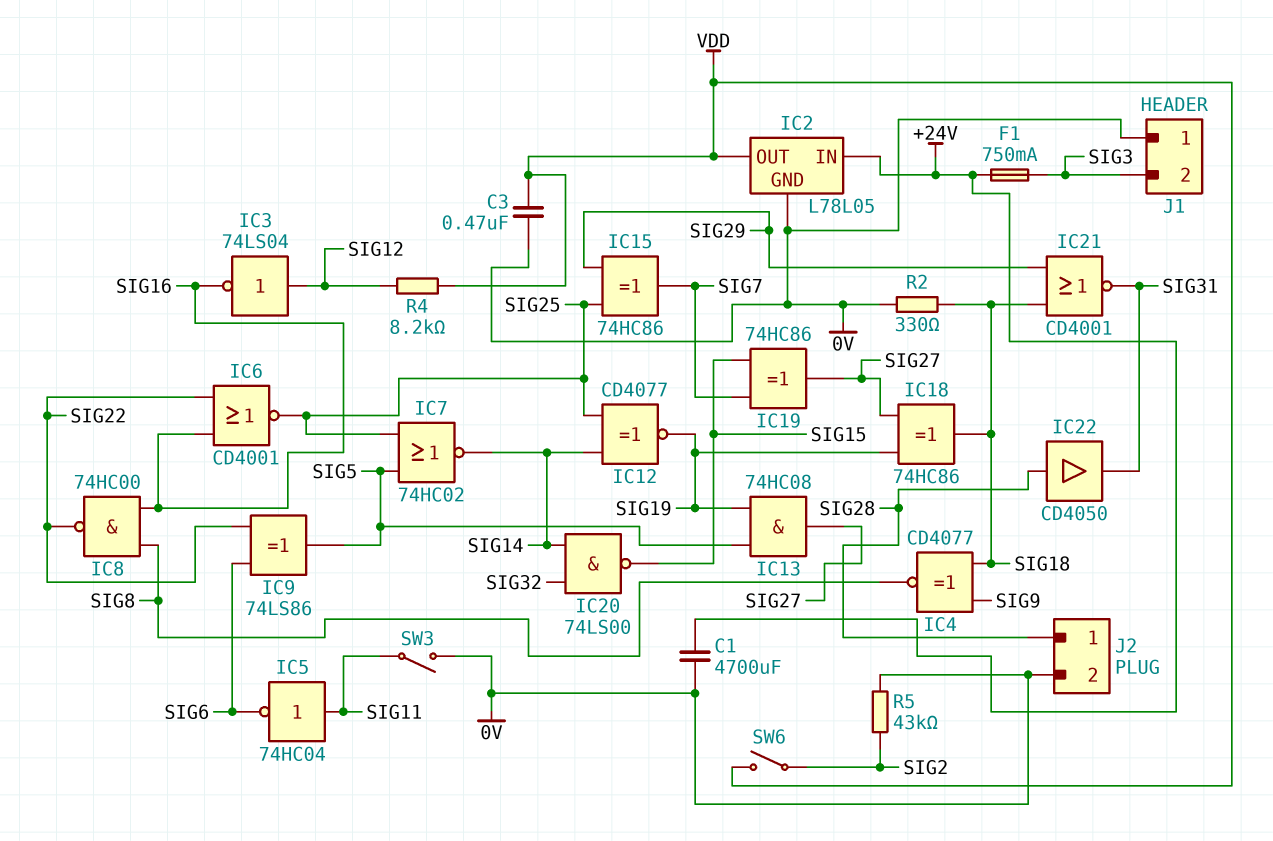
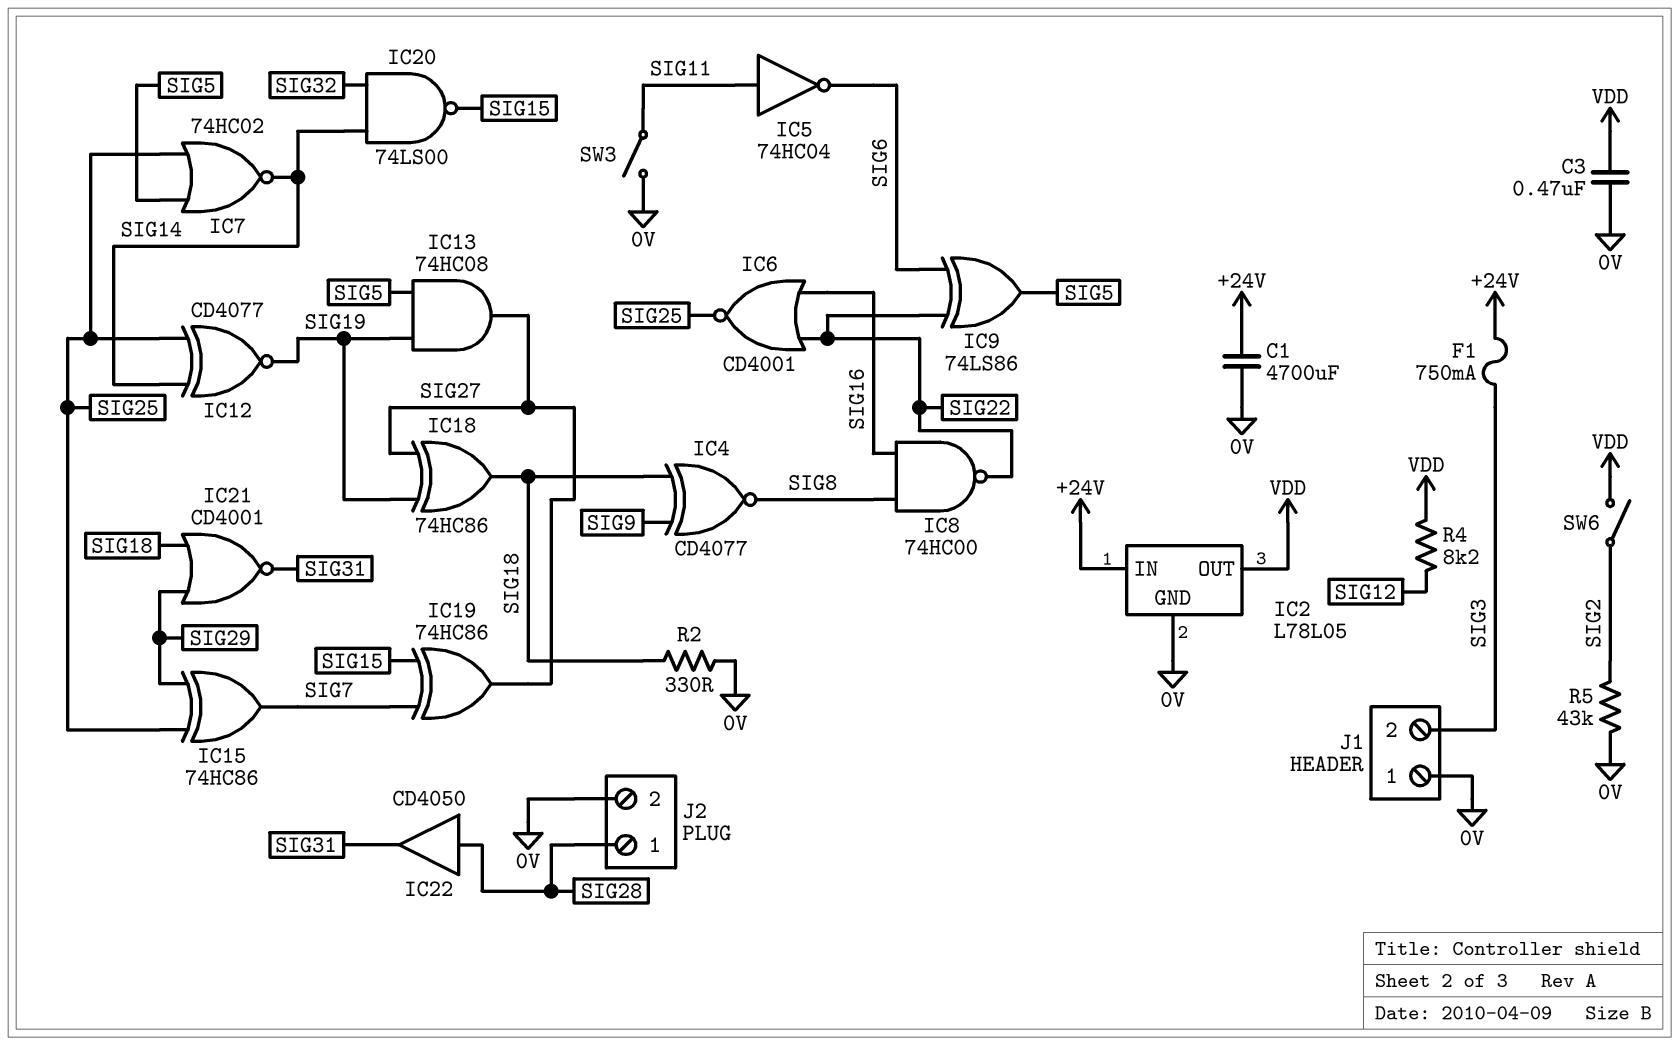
IC3: NOT 74LS04 (in SIG12, out SIG16) -> none

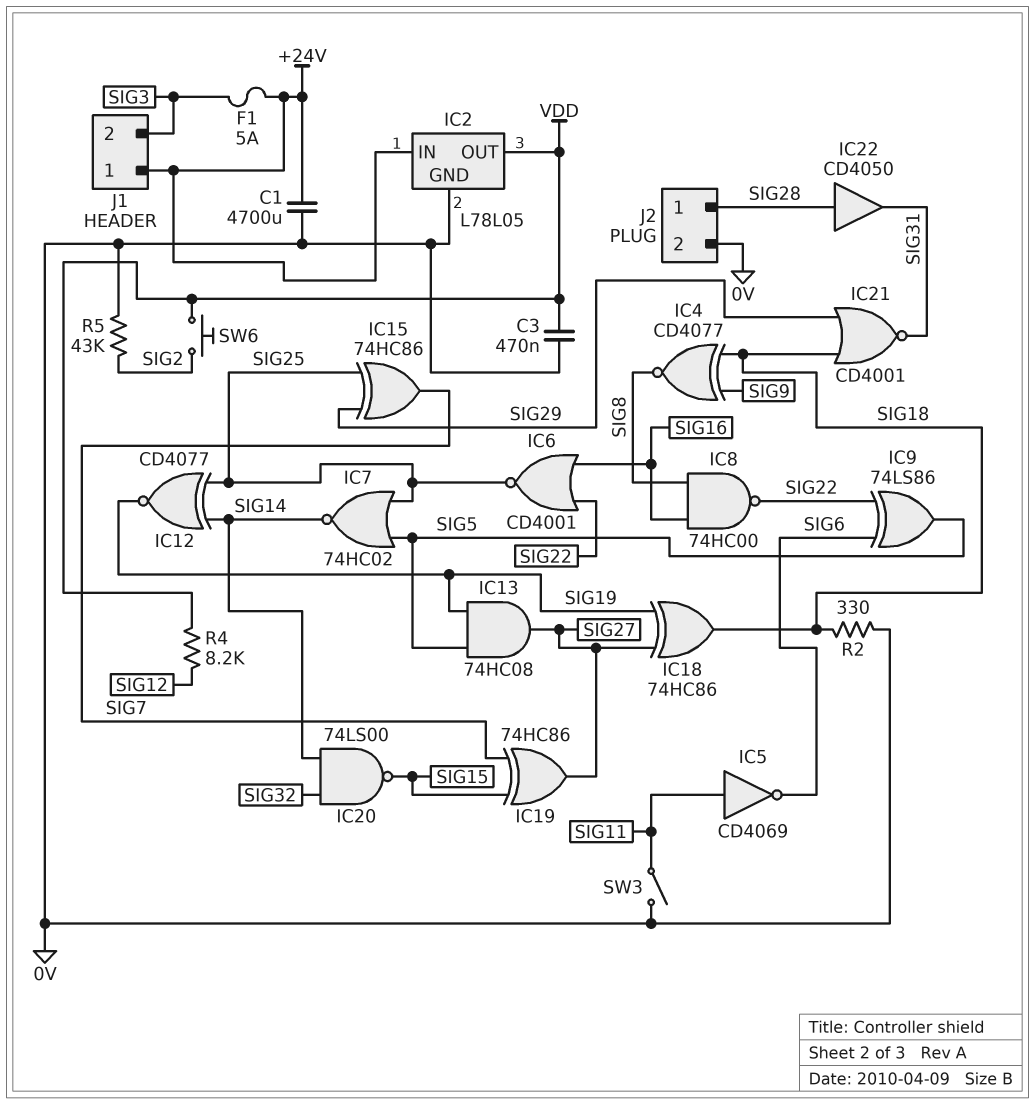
F1: 750mA (+24V, SIG3) -> 5A (+24V, SIG3)
IC5: NOT 74HC04 (in SIG11, out SIG6) -> NOT CD4069 (in SIG11, out SIG6)
J1 pin 1: 0V -> +24V
SW6: switch (SIG2, VDD) -> button (SIG2, VDD)

